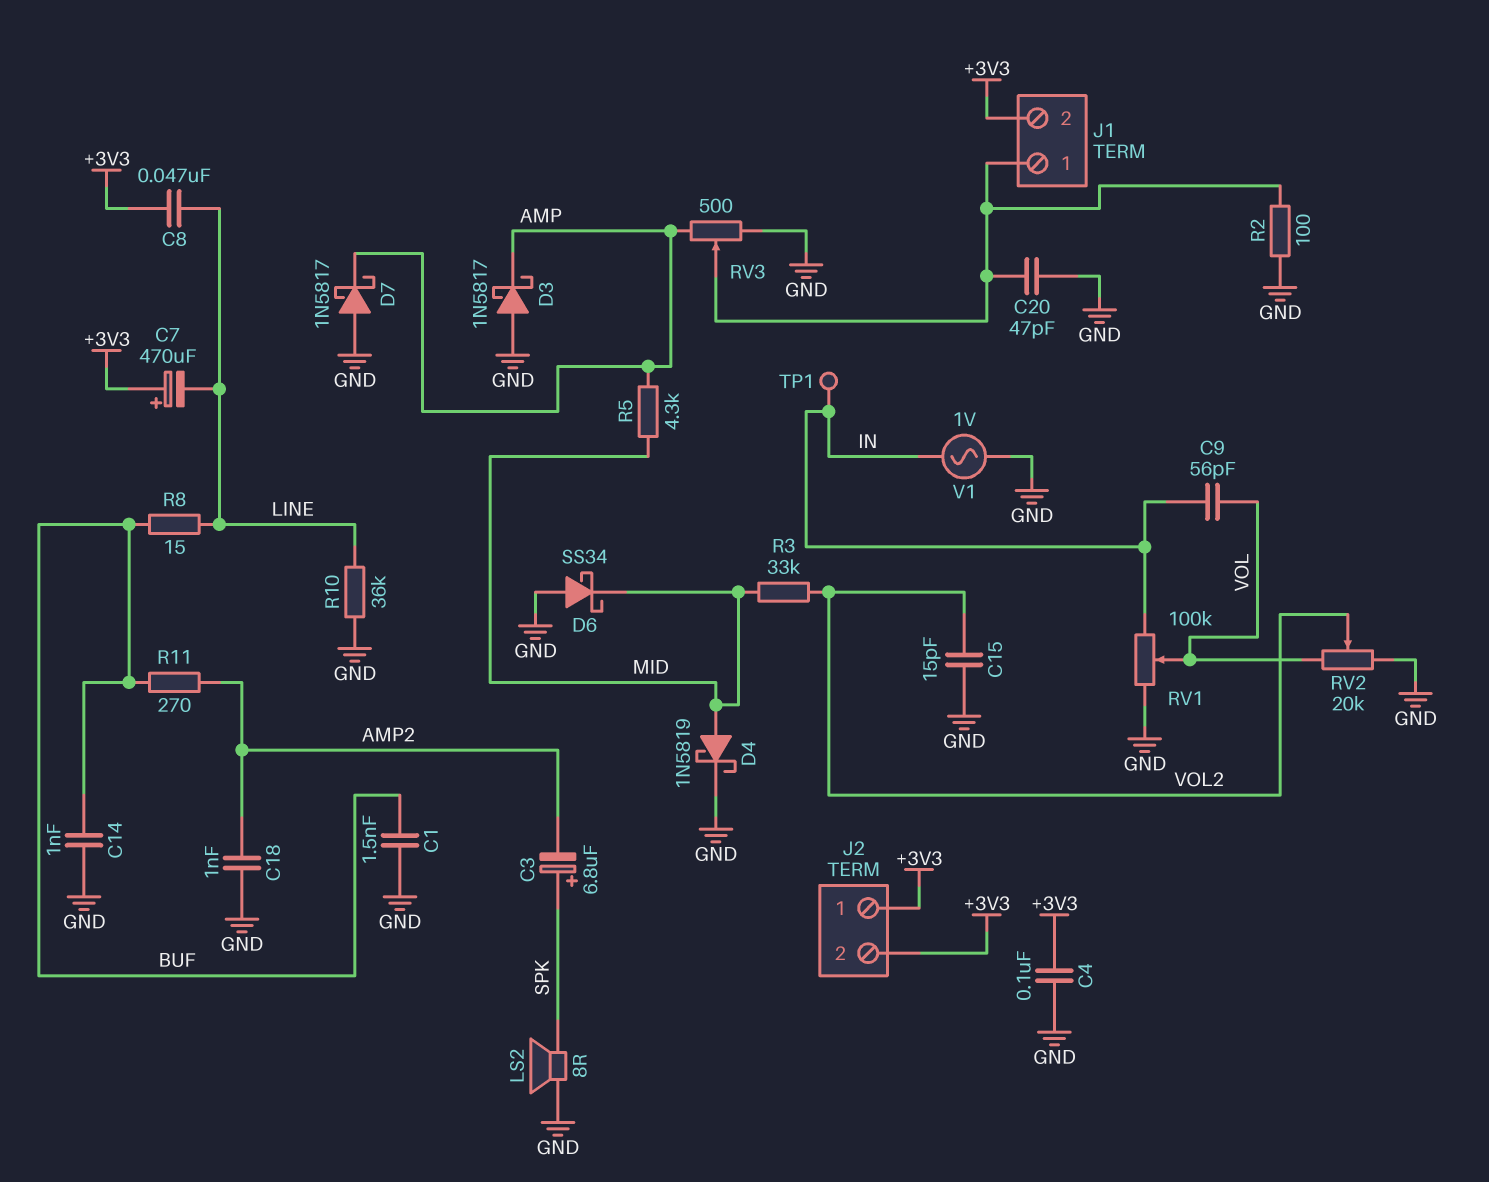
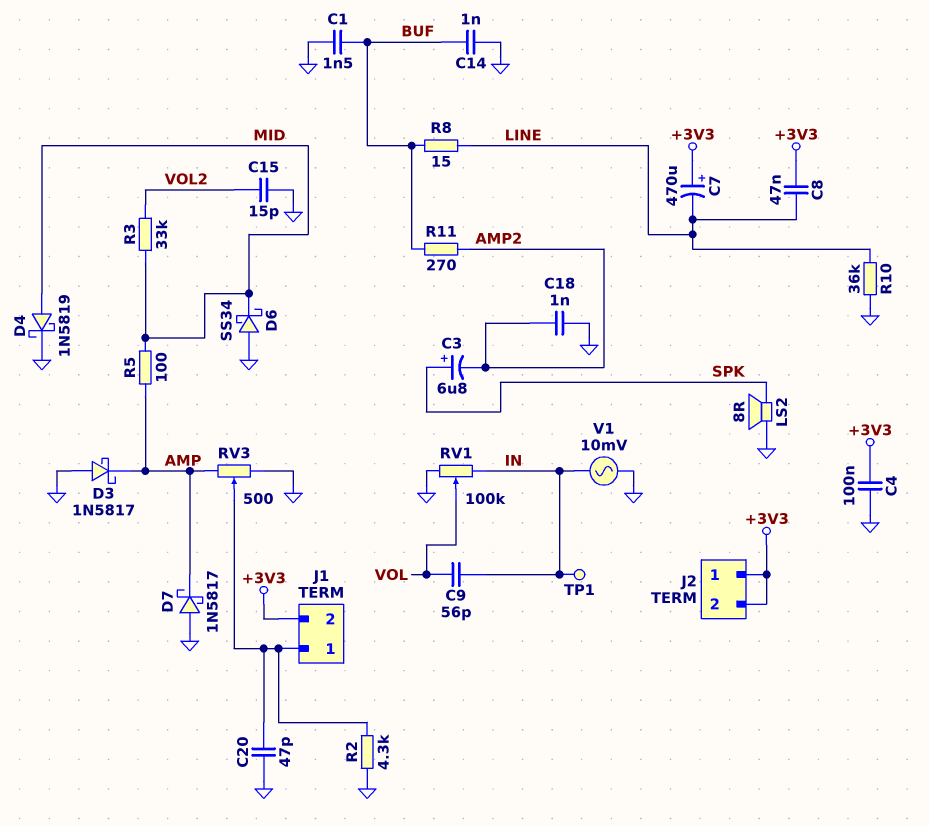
R2: 100 (GND, J1/1) -> 4.3k (GND, J1/1)
R5: 4.3k (AMP, MID) -> 100 (AMP, MID)
RV2: 20k (GND, VOL, wiper VOL2) -> none
V1: AC 1V (GND, IN) -> AC 10mV (GND, IN)

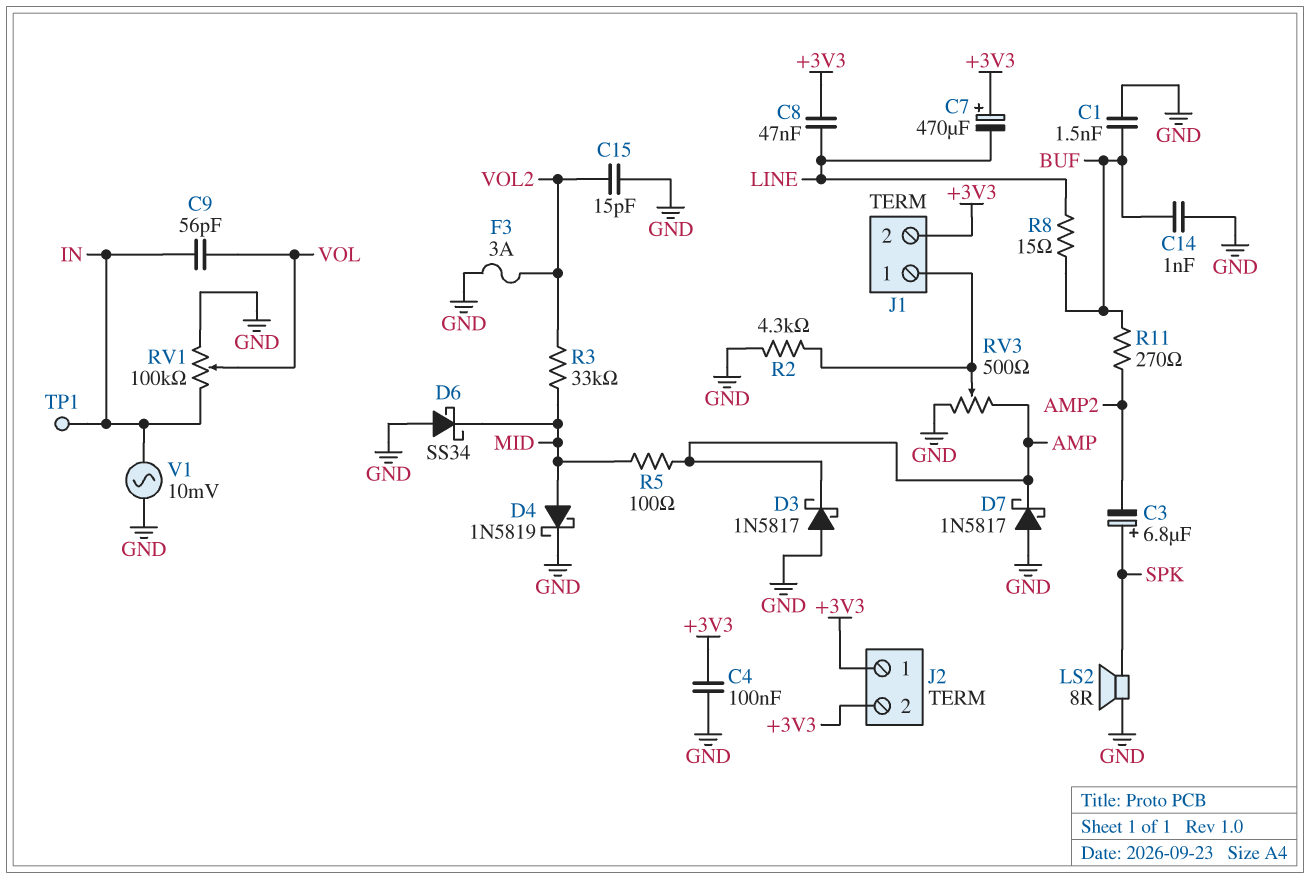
C18: 1nF (AMP2, GND) -> none
C20: 47pF (GND, J1/1) -> none
F3: none -> 3A (GND, VOL2)
R10: 36k (GND, LINE) -> none

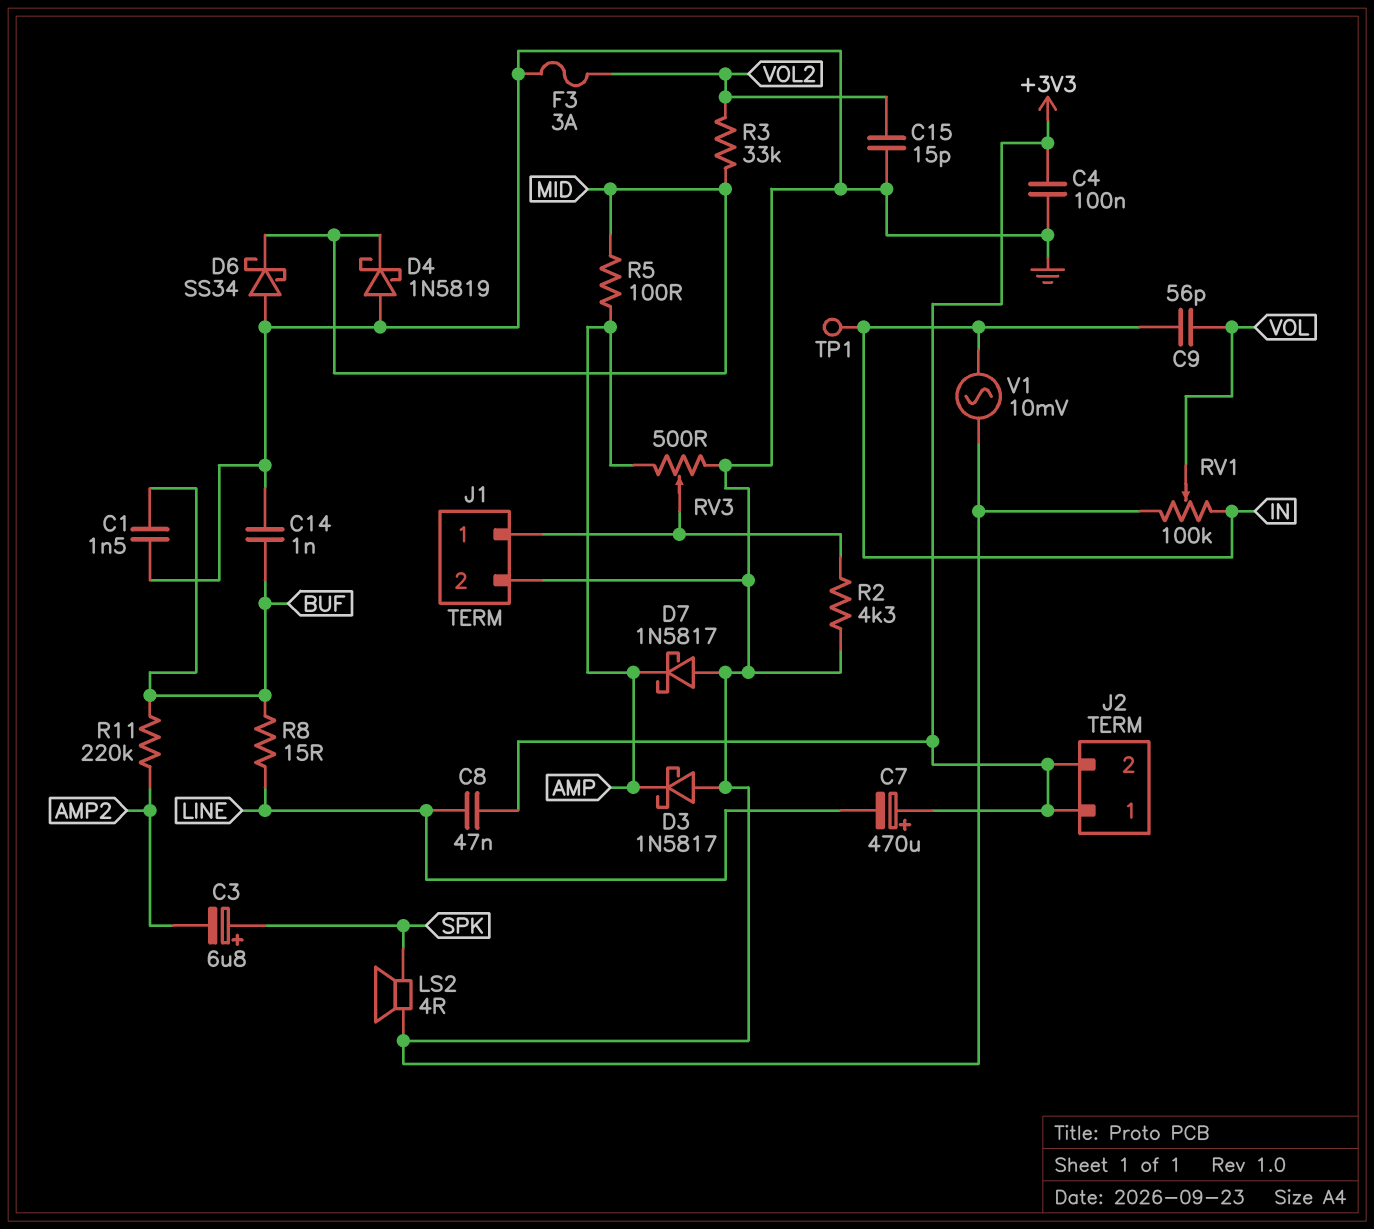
D4: schottky 1N5819 (A MID, K GND) -> schottky 1N5819 (A GND, K MID)
J1 pin 2: +3V3 -> GND
LS2: speaker 8R (GND, SPK) -> speaker 4R (GND, SPK)
R11: 270 (AMP2, BUF) -> 220k (AMP2, BUF)

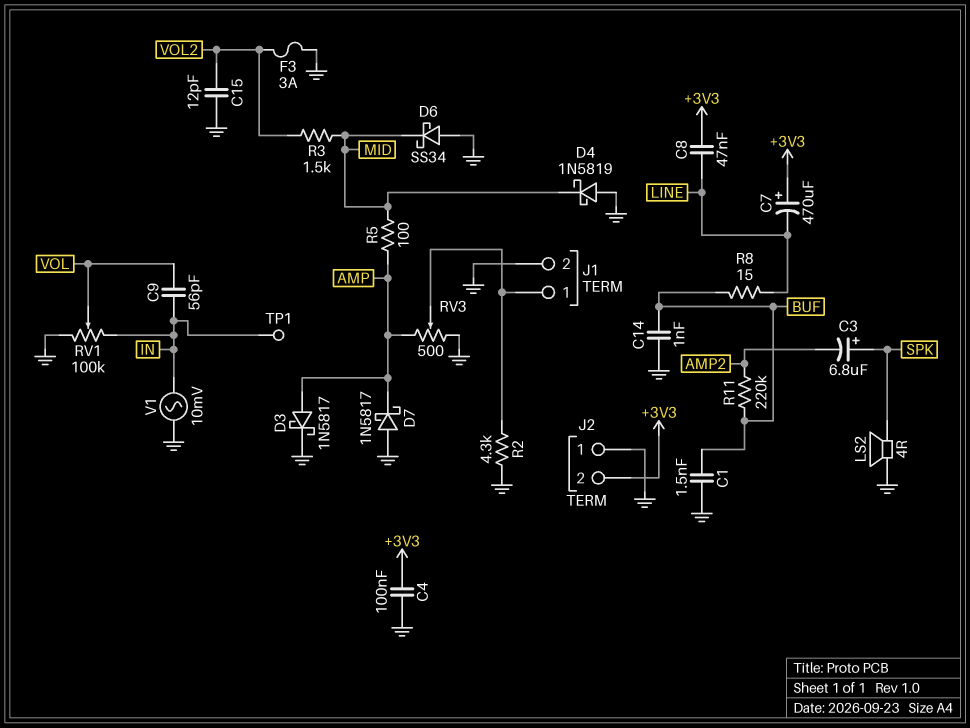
C15: 15pF (GND, VOL2) -> 12pF (GND, VOL2)
D3: schottky 1N5817 (A GND, K AMP) -> schottky 1N5817 (A AMP, K GND)
J2 pin 1: +3V3 -> GND
R3: 33k (MID, VOL2) -> 1.5k (MID, VOL2)

